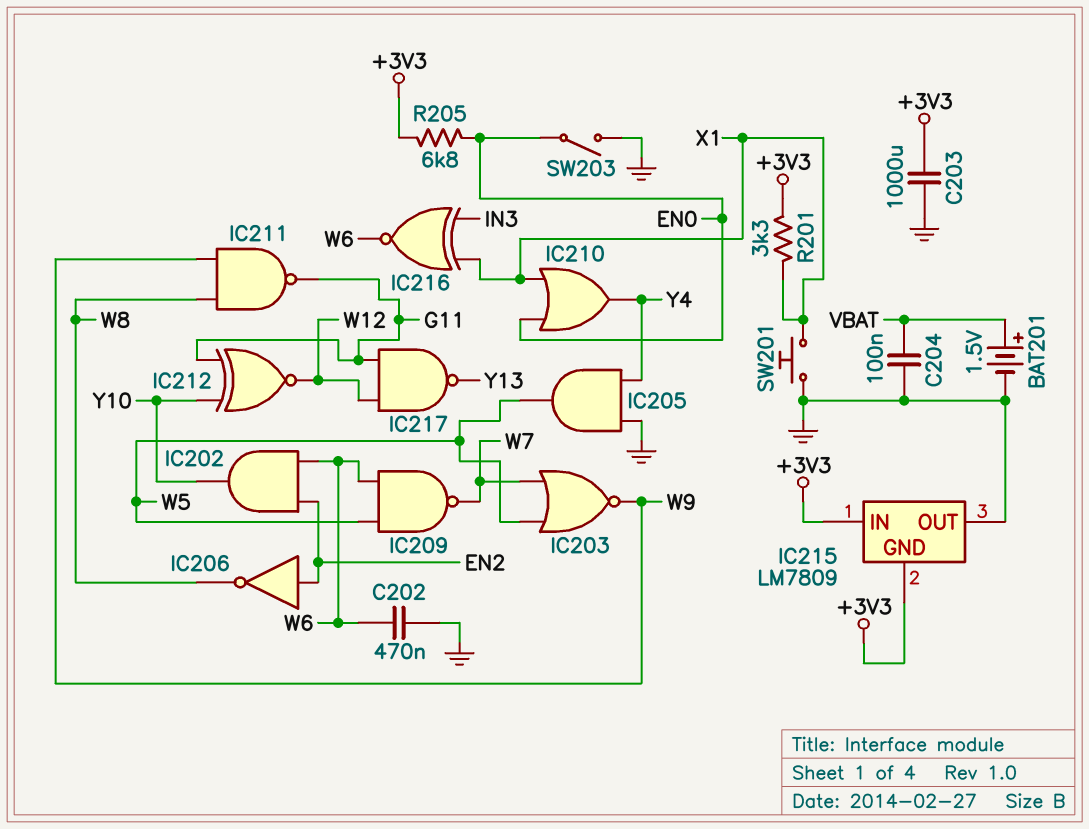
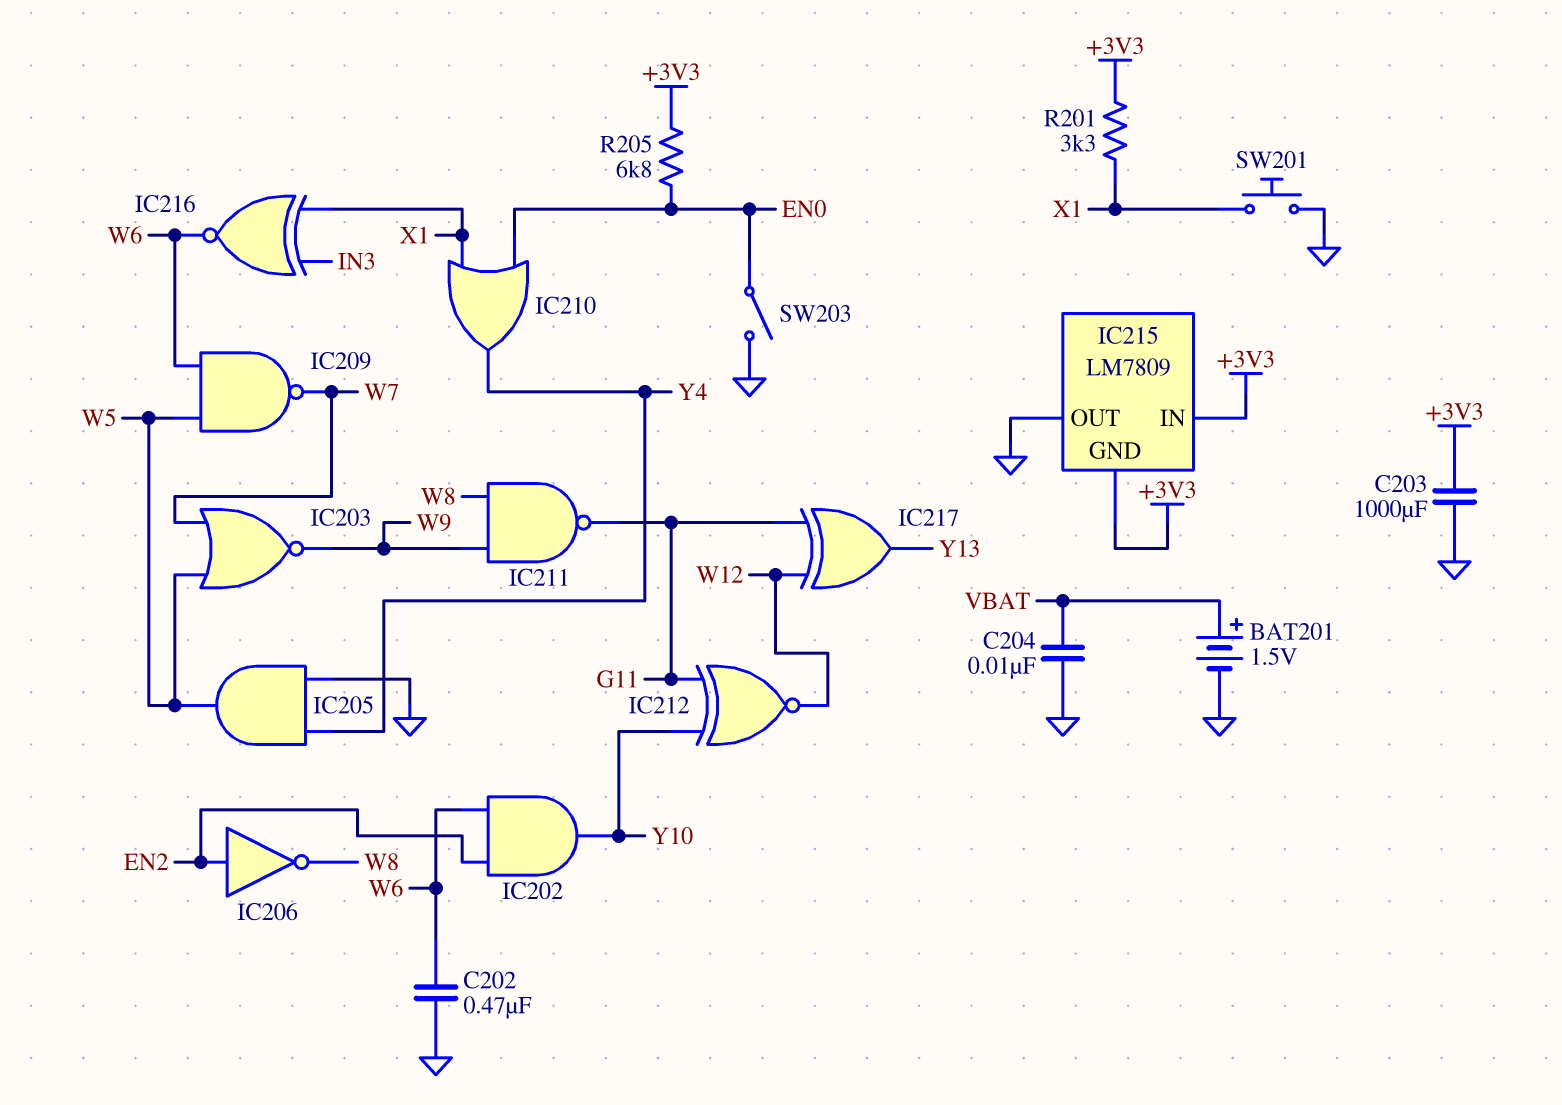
C204: 100nF (GND, VBAT) -> 10nF (GND, VBAT)
IC217: NAND (in G11, in W12, out Y13) -> XOR (in G11, in W12, out Y13)

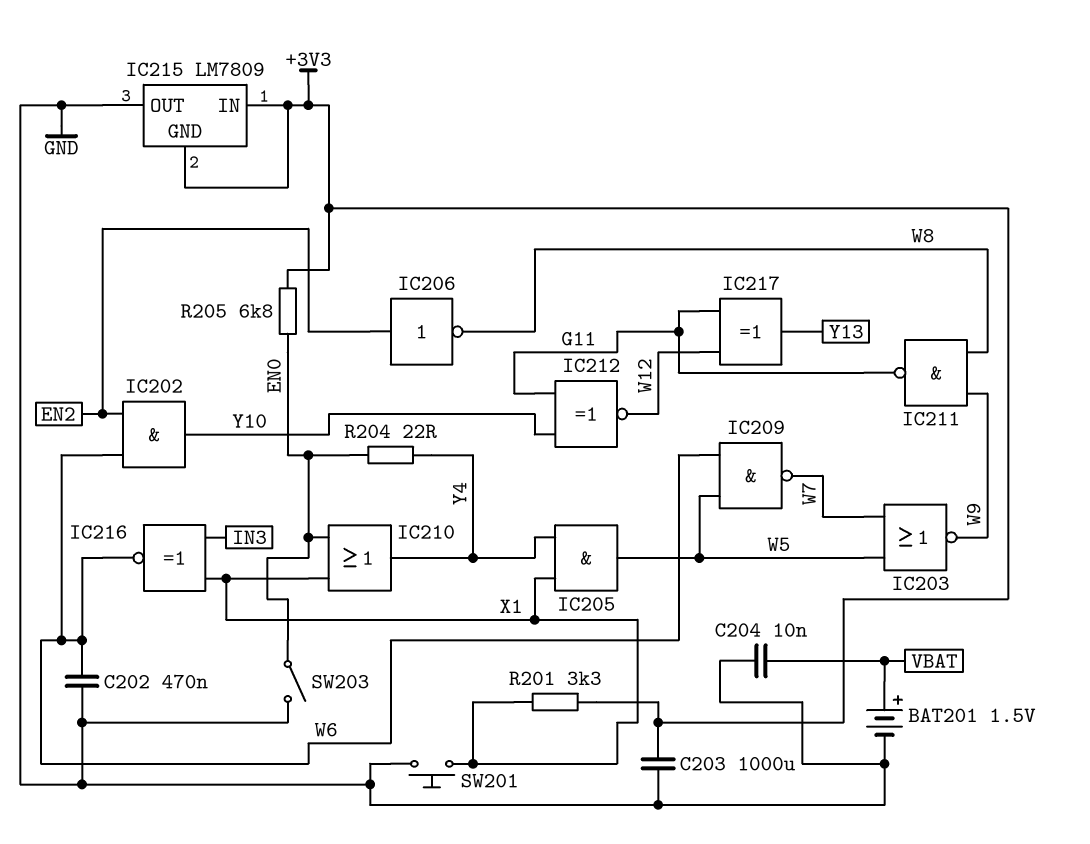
IC205: AND (in GND, in Y4, out W5) -> AND (in X1, in Y4, out W5)
R204: none -> 22 (EN0, Y4)

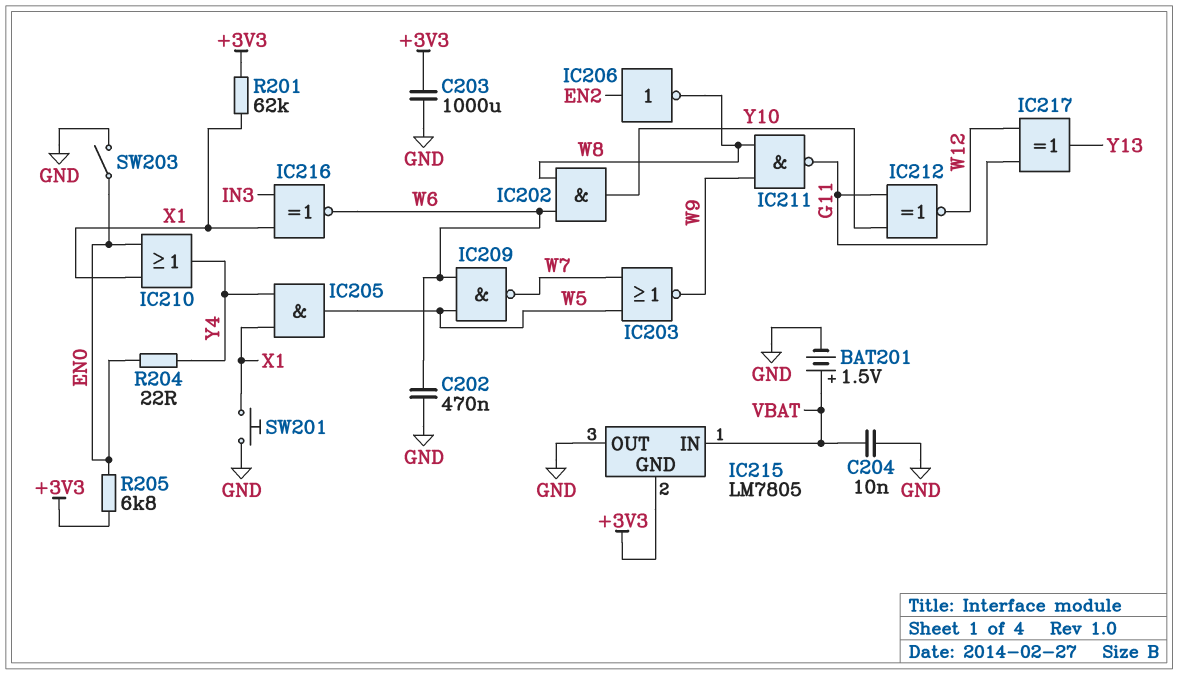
IC202: AND (in EN2, in W6, out Y10) -> AND (in W6, in W8, out Y10)
IC215: LM7809 -> LM7805
IC215 pin IN: +3V3 -> VBAT
R201: 3.3k (+3V3, X1) -> 62k (+3V3, X1)

